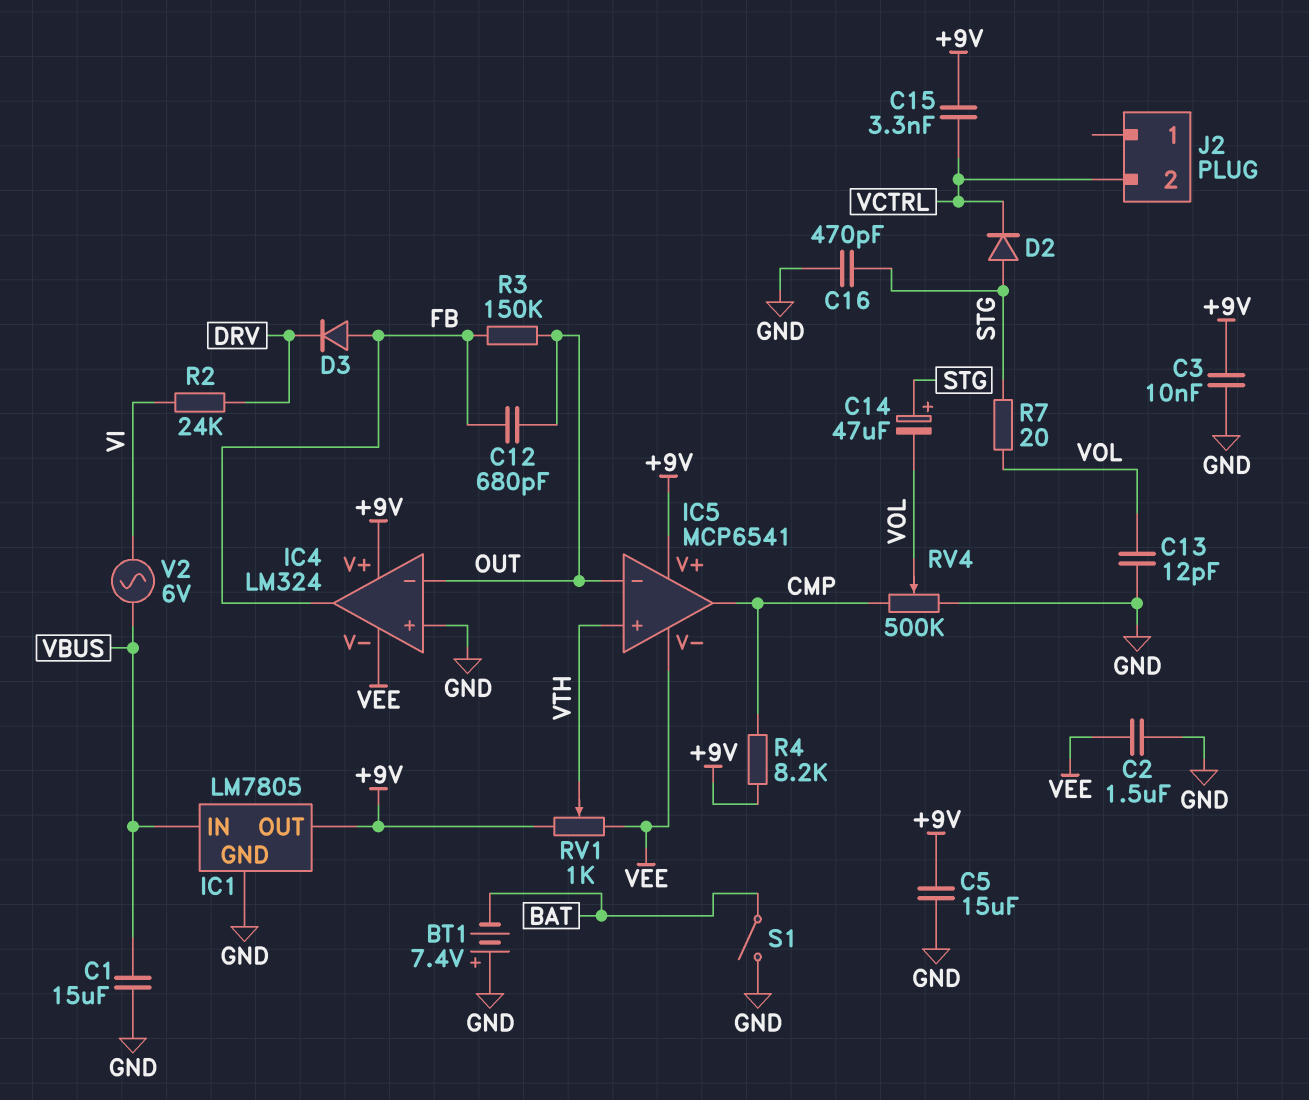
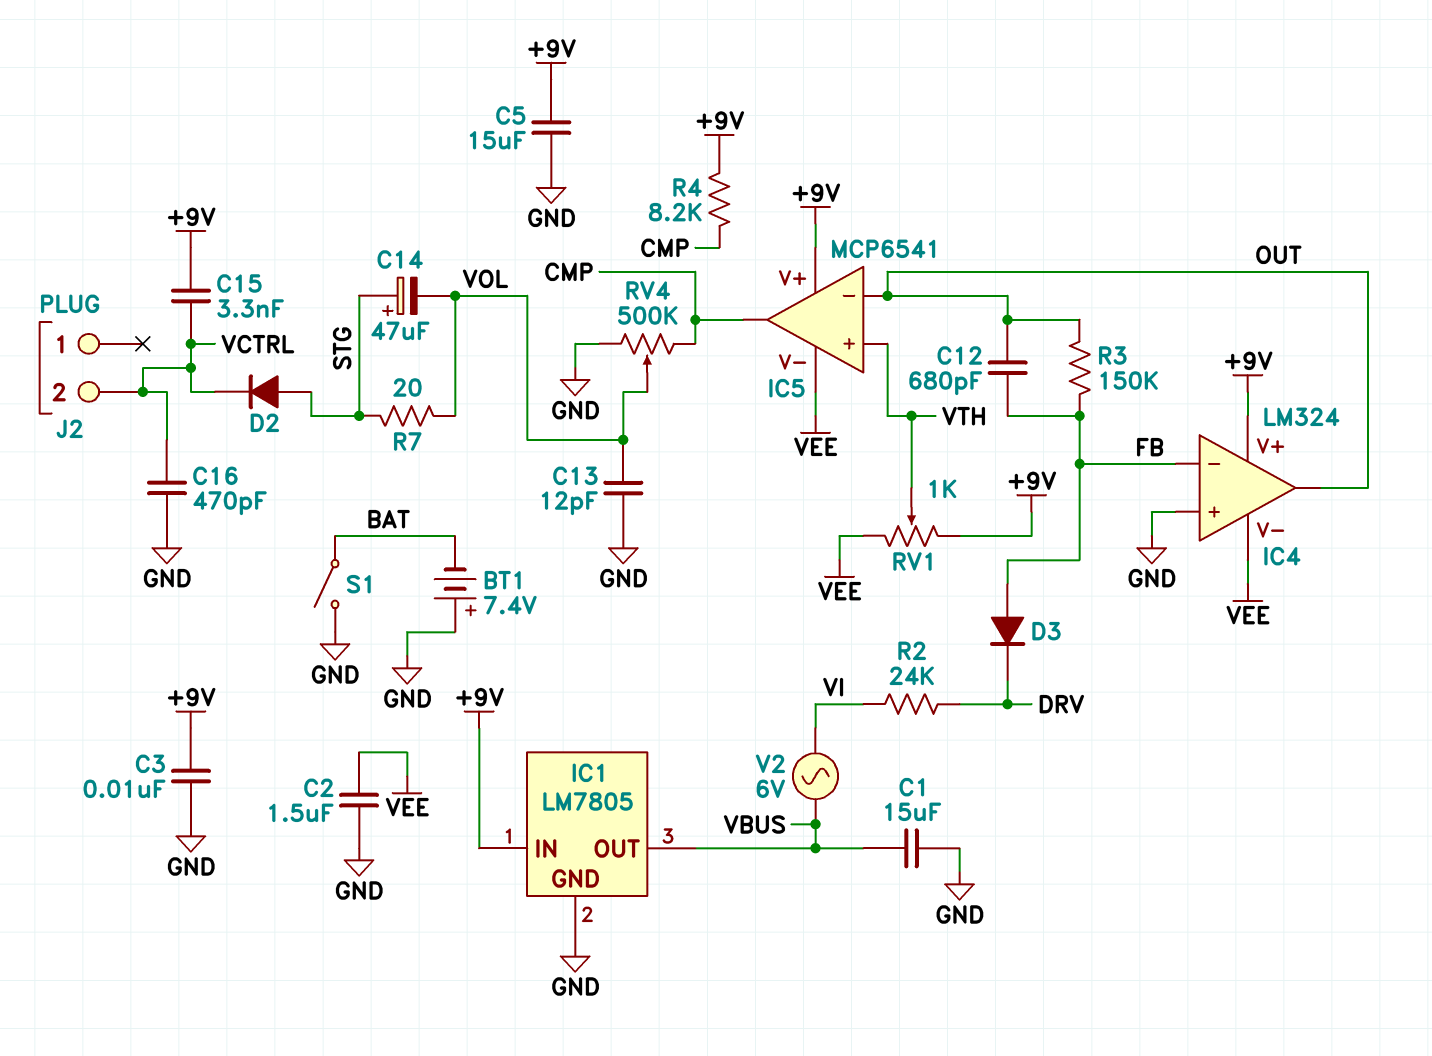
C16: 470pF (GND, STG) -> 470pF (GND, VCTRL)
IC1 pin IN: VBUS -> +9V
IC1 pin OUT: +9V -> VBUS
IC4 pin in-: OUT -> FB
IC4 pin out: FB -> OUT

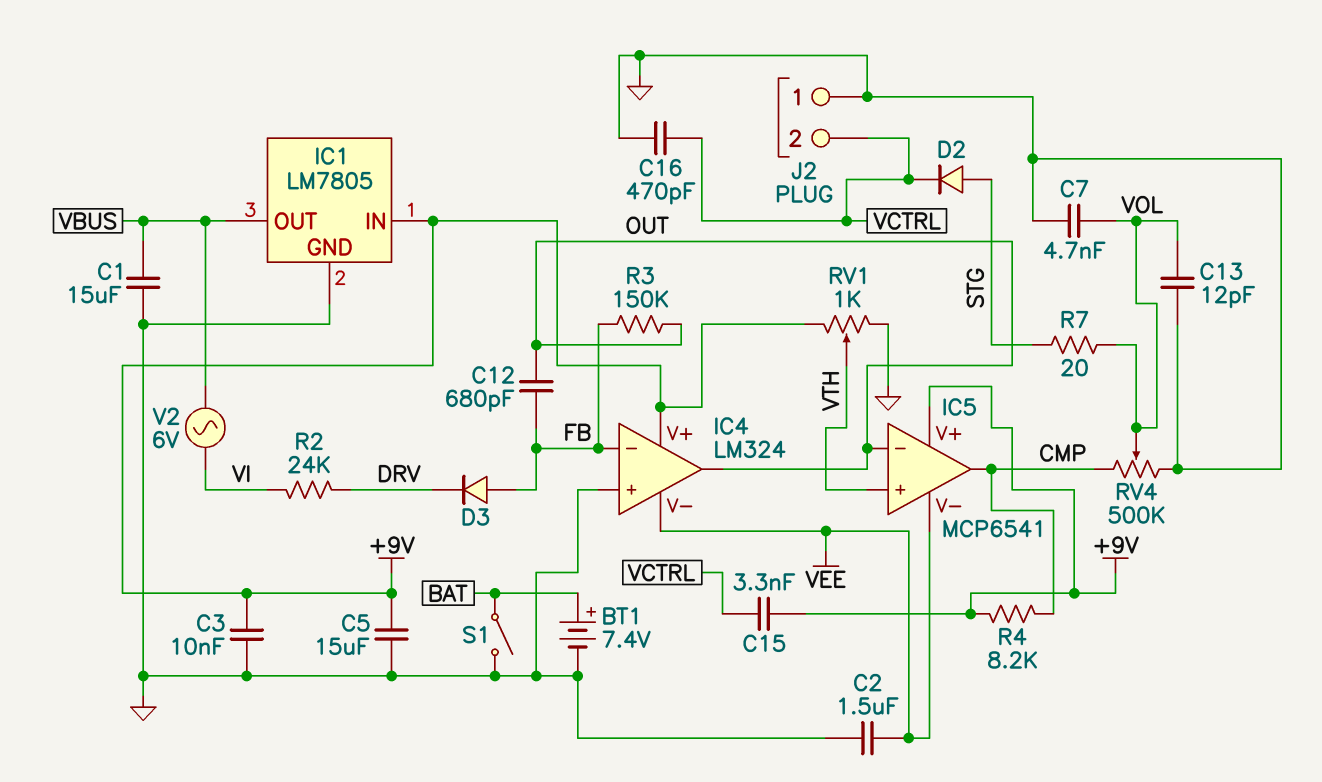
BT1: 7.4V (plus GND, minus BAT) -> 7.4V (plus BAT, minus GND)
C7: none -> 4.7nF (GND, VOL)
C14: 47uF (plus STG, minus VOL) -> none
J2 pin 1: none -> GND
RV1: 1k (+9V, VEE, wiper VTH) -> 1k (+9V, GND, wiper VTH)

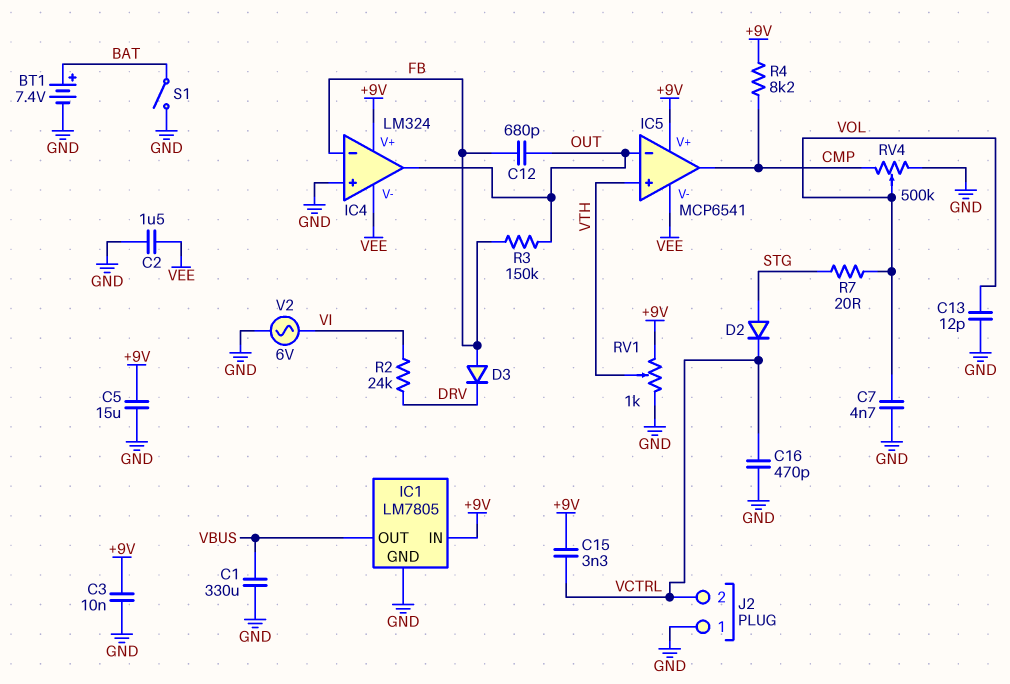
C1: 15uF (GND, VBUS) -> 330uF (GND, VBUS)
V2: AC 6V (VBUS, VI) -> AC 6V (GND, VI)

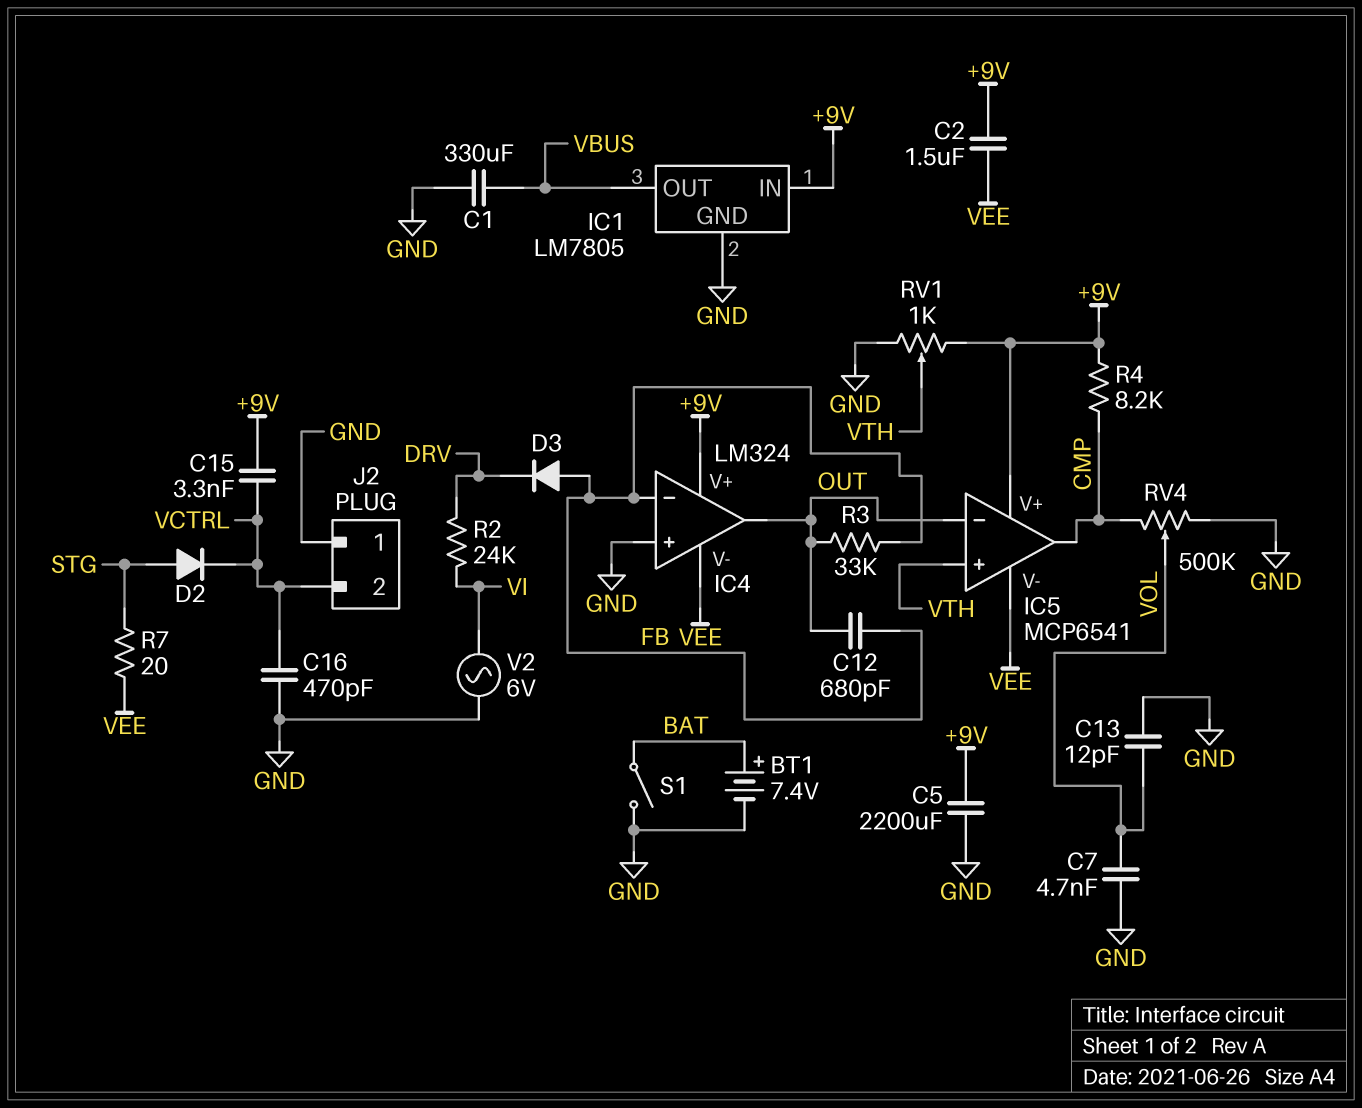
C2: 1.5uF (GND, VEE) -> 1.5uF (+9V, VEE)
C3: 10nF (+9V, GND) -> none
C5: 15uF (+9V, GND) -> 2200uF (+9V, GND)
R3: 150k (FB, OUT) -> 33k (FB, OUT)
R7: 20 (STG, VOL) -> 20 (STG, VEE)

